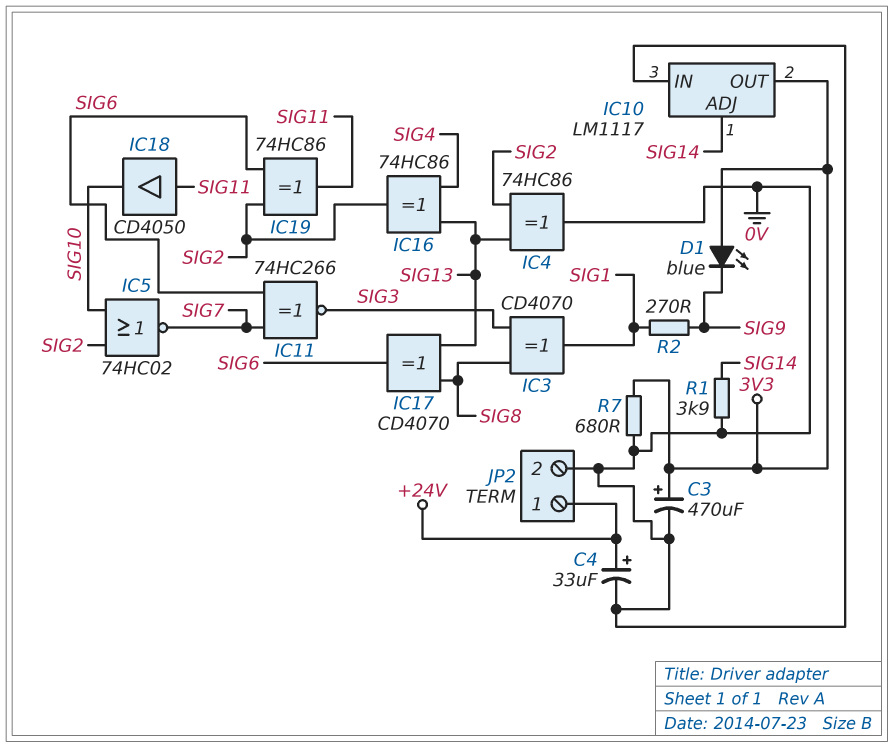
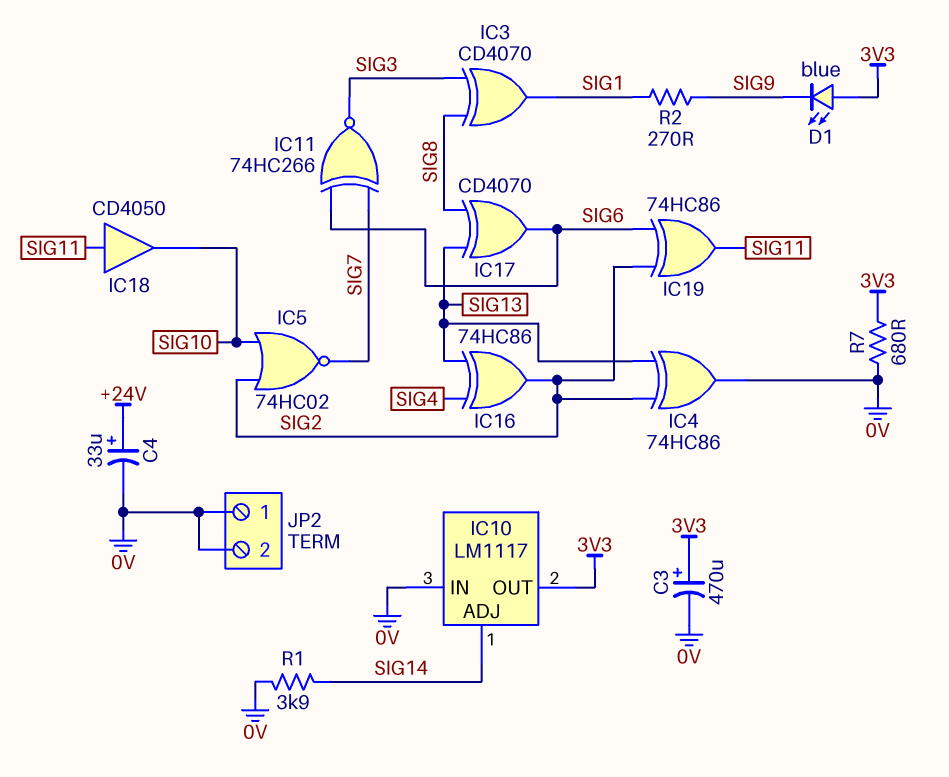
JP2 pin 1: +24V -> 0V

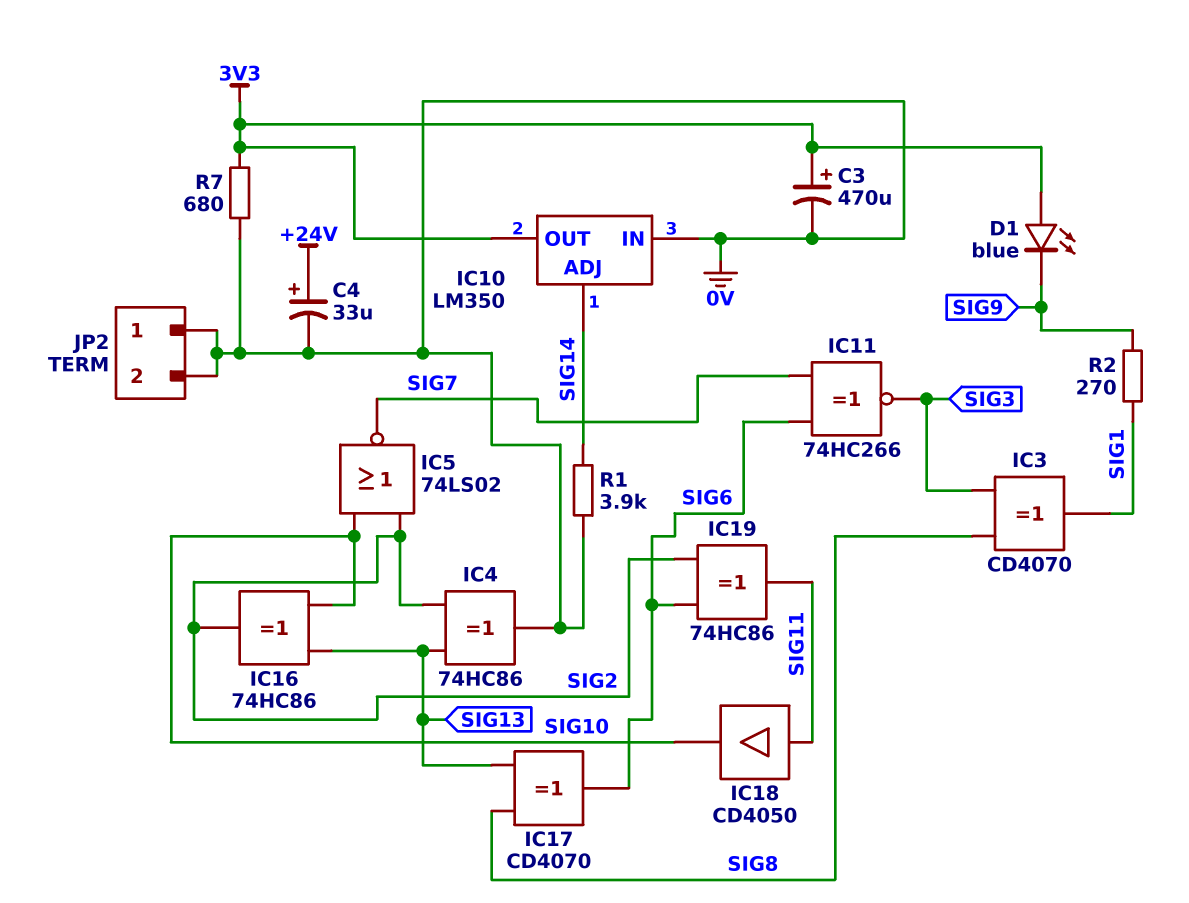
IC5: NOR 74HC02 (in SIG2, in SIG10, out SIG7) -> NOR 74LS02 (in SIG2, in SIG10, out SIG7)
IC10: LM1117 -> LM350
IC16: XOR 74HC86 (in SIG4, in SIG13, out SIG2) -> XOR 74HC86 (in SIG10, in SIG13, out SIG2)

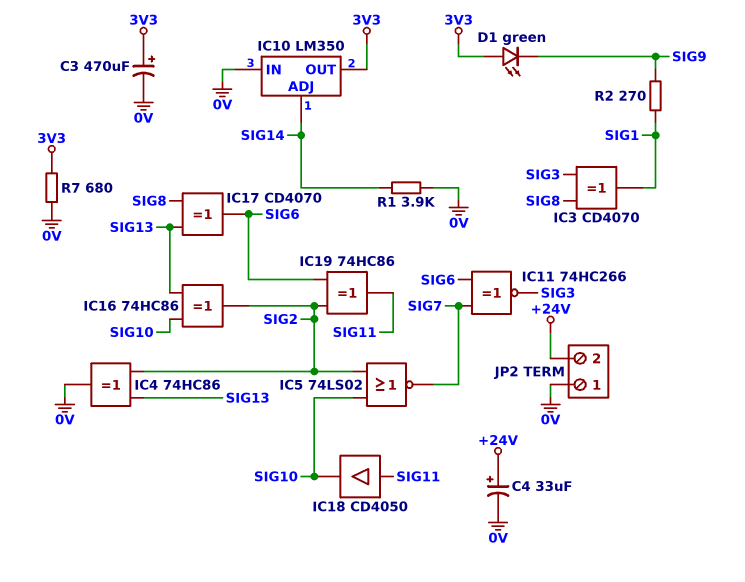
D1: LED blue (A 3V3, K SIG9) -> LED green (A 3V3, K SIG9)
JP2 pin 2: 0V -> +24V

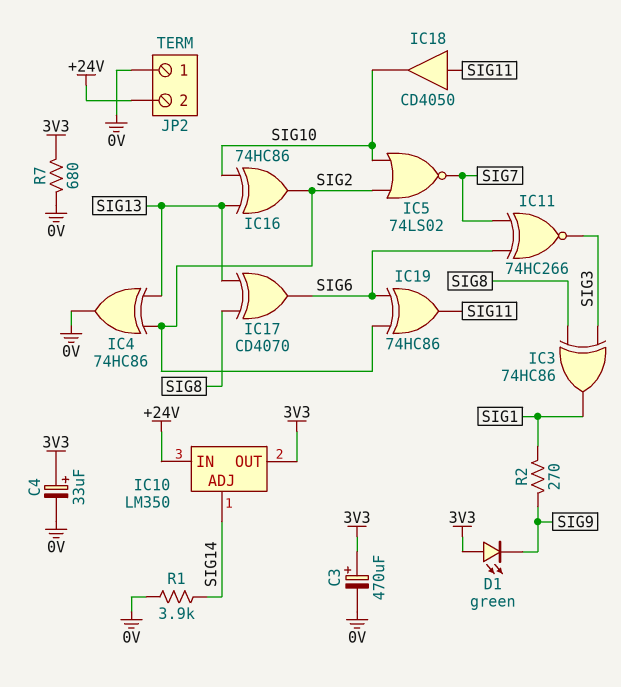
C4: 33uF (plus +24V, minus 0V) -> 33uF (plus 3V3, minus 0V)
IC3: XOR CD4070 (in SIG3, in SIG8, out SIG1) -> XOR 74HC86 (in SIG3, in SIG8, out SIG1)
IC10 pin IN: 0V -> +24V

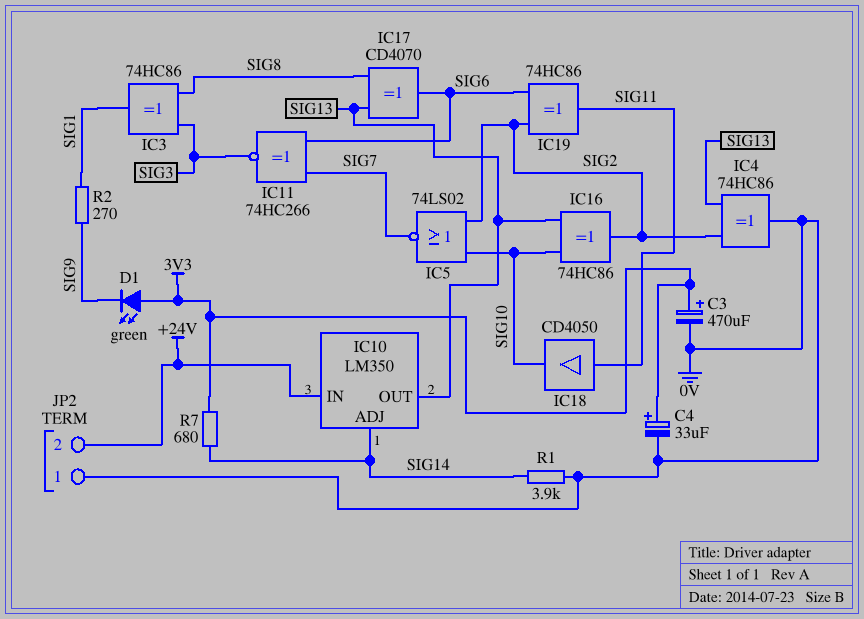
IC10 pin OUT: 3V3 -> SIG13
R7: 680 (0V, 3V3) -> 680 (3V3, SIG14)

